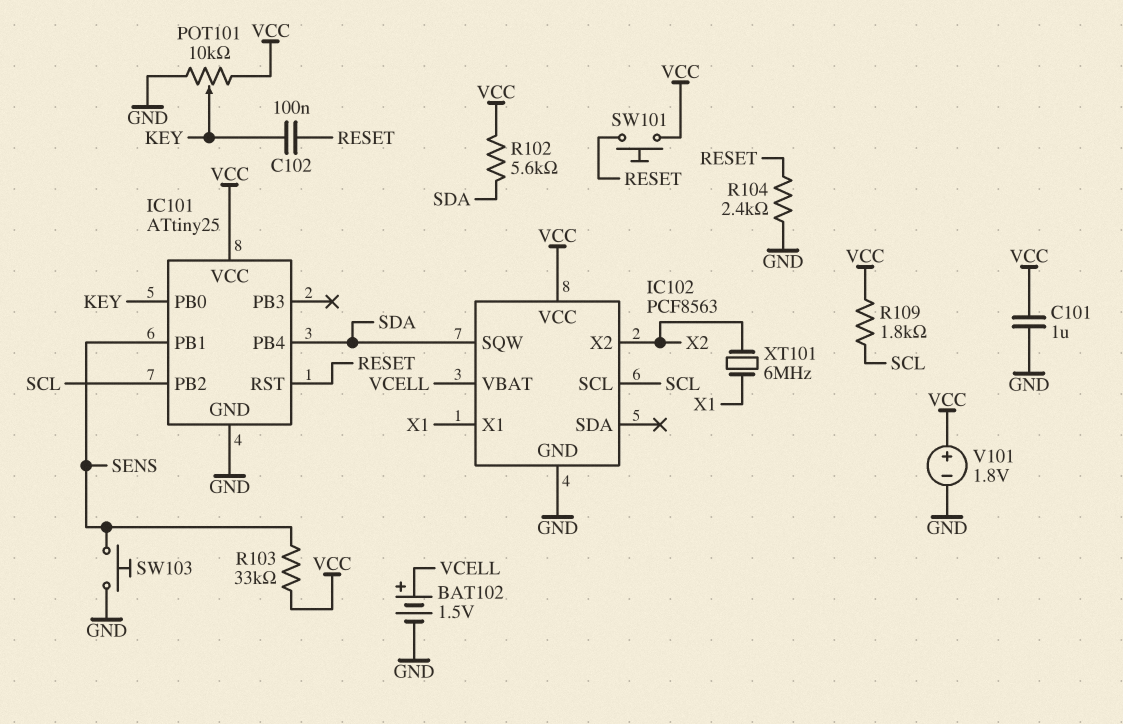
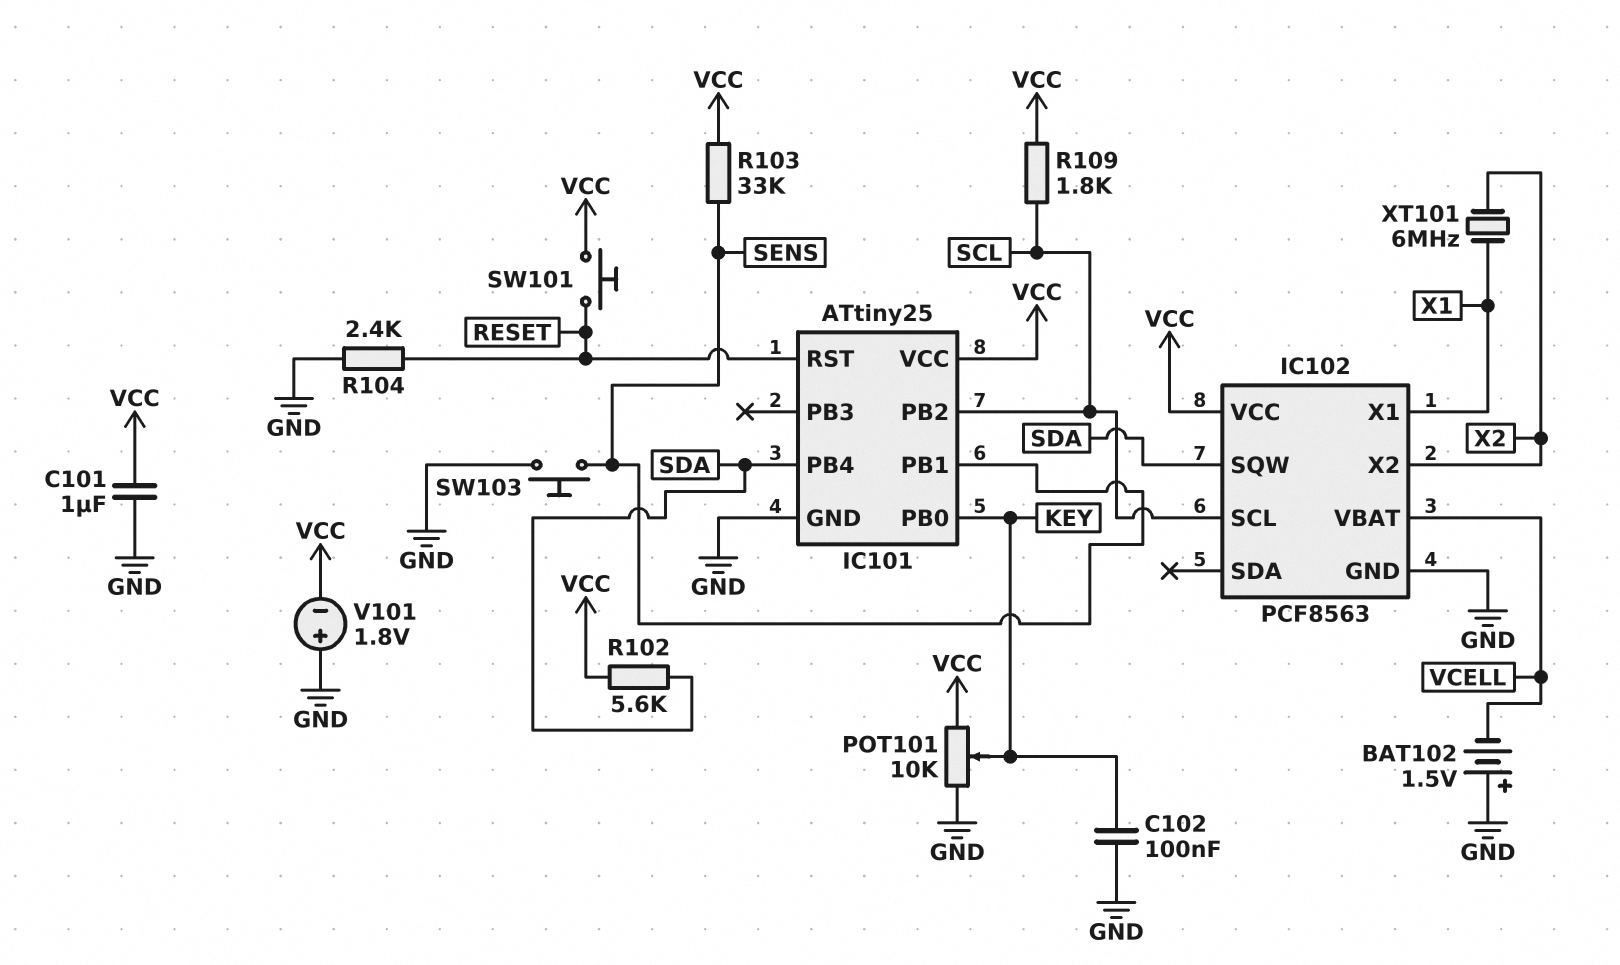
BAT102: 1.5V (plus VCELL, minus GND) -> 1.5V (plus GND, minus VCELL)
C102: 100nF (KEY, RESET) -> 100nF (GND, KEY)
V101: 1.8V (plus VCC, minus GND) -> 1.8V (plus GND, minus VCC)

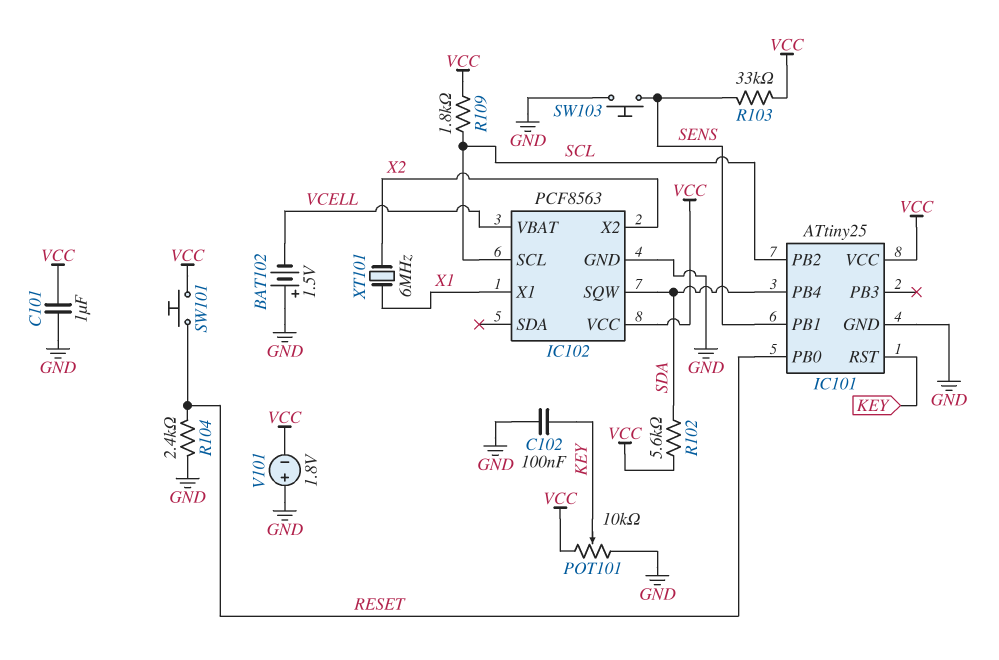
IC101 pin PB0: KEY -> RESET
IC101 pin RST: RESET -> KEY

